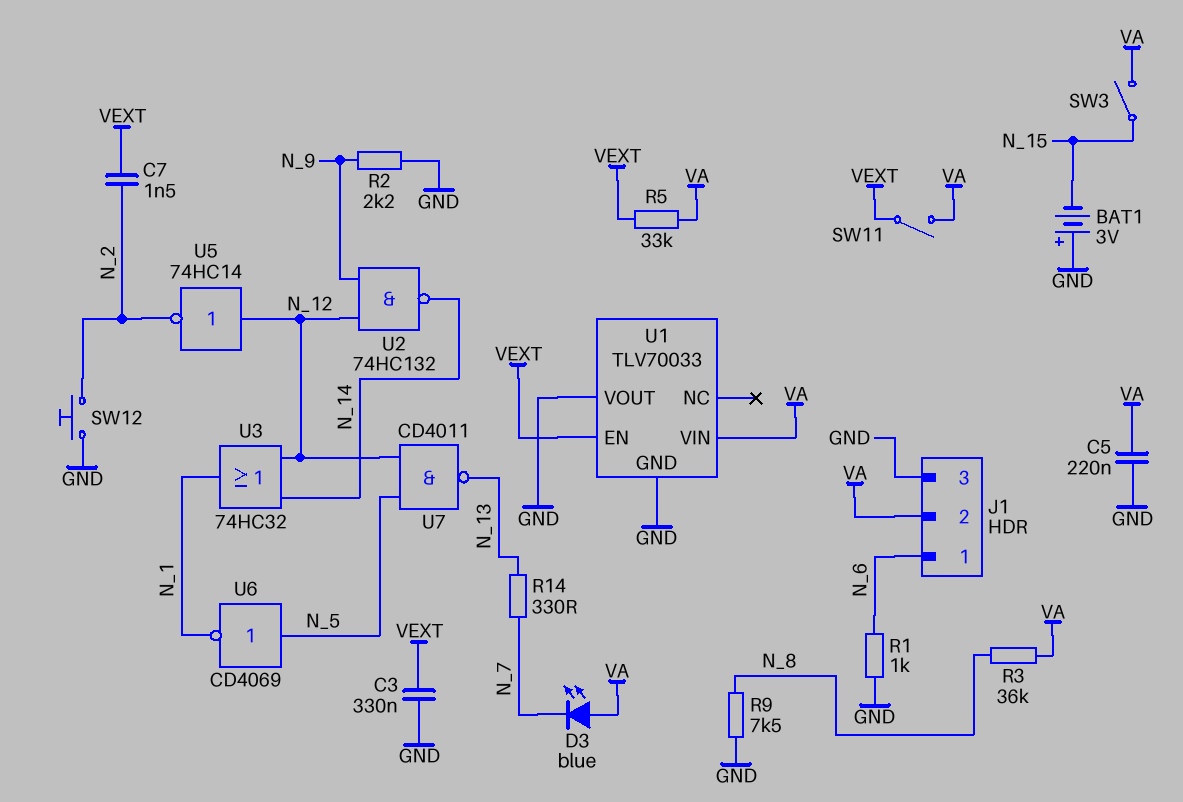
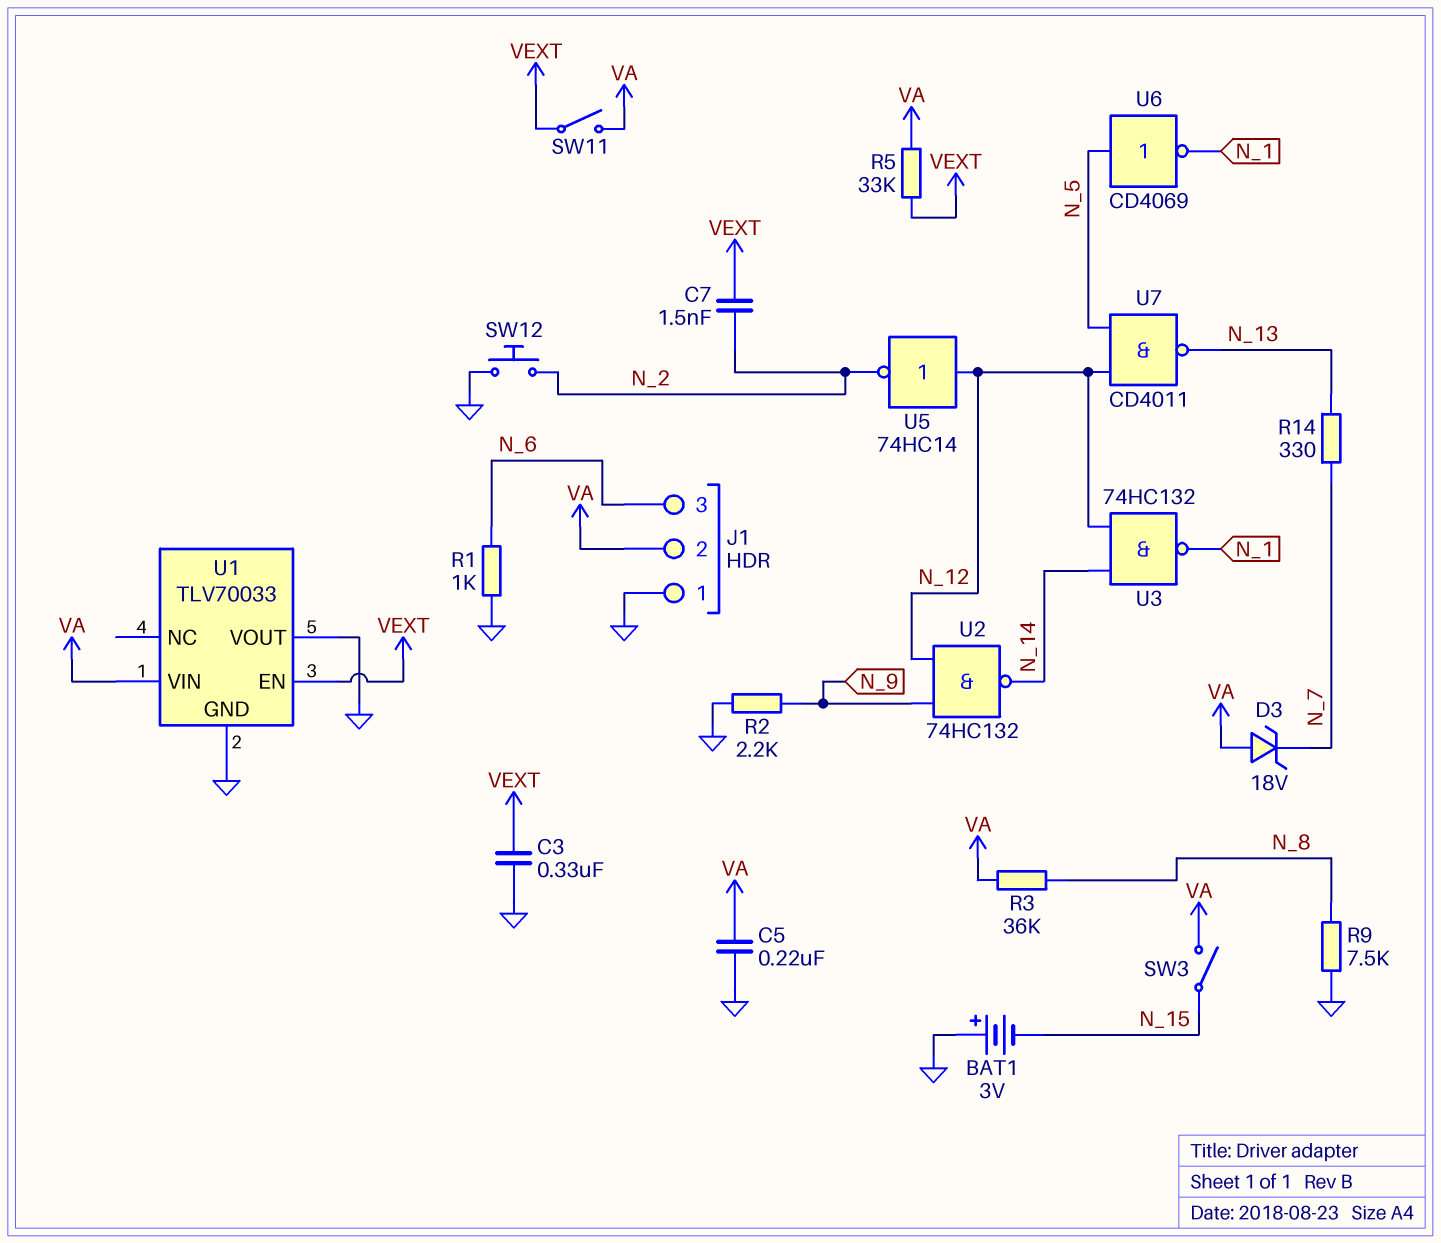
D3: LED blue (A VA, K N_7) -> zener 18V (A VA, K N_7)
J1 pin 1: N_6 -> GND
J1 pin 3: GND -> N_6
U3: OR 74HC32 (in N_12, in N_14, out N_1) -> NAND 74HC132 (in N_12, in N_14, out N_1)

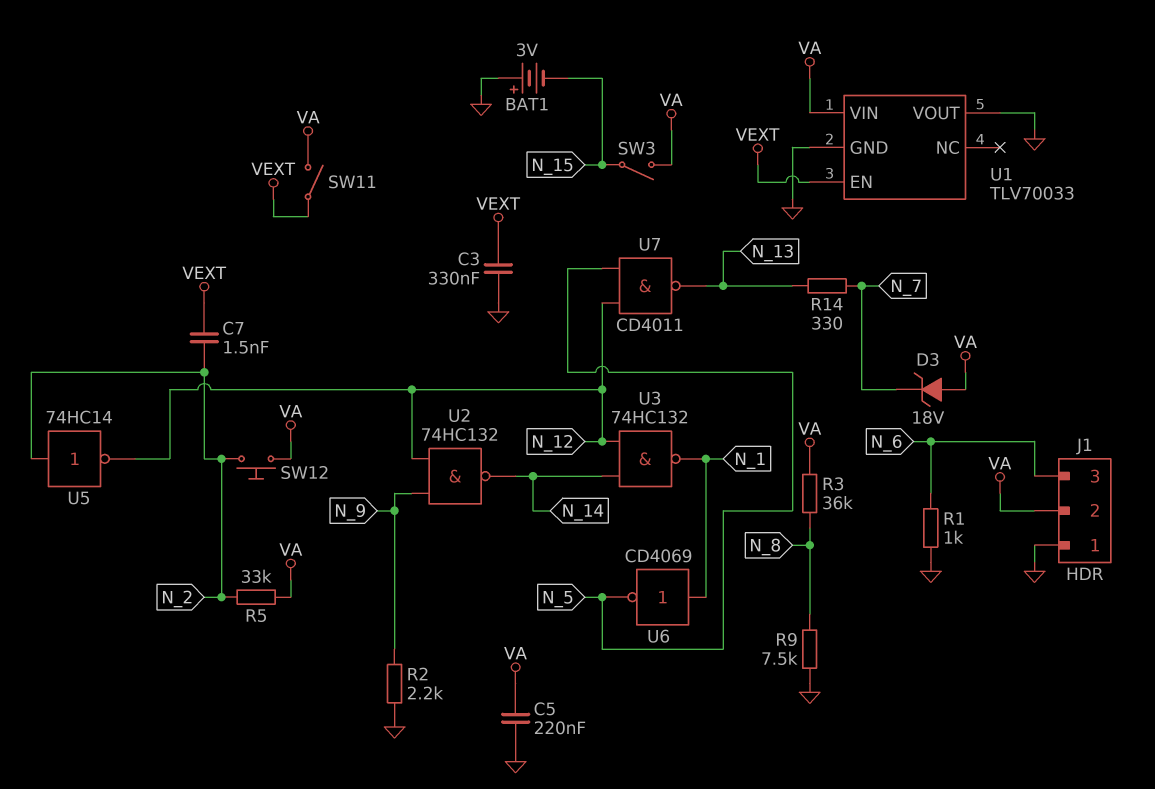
R5: 33k (VA, VEXT) -> 33k (N_2, VA)
SW12: button (GND, N_2) -> button (N_2, VA)
U5: NOT 74HC14 (in N_12, out N_2) -> NOT 74HC14 (in N_2, out N_12)
U6: NOT CD4069 (in N_5, out N_1) -> NOT CD4069 (in N_1, out N_5)

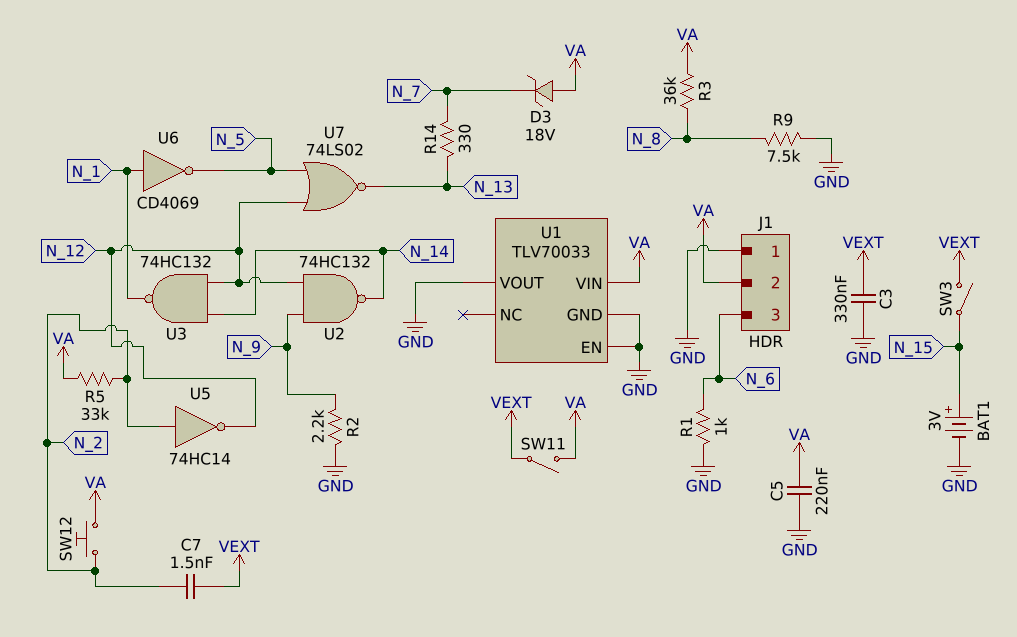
BAT1: 3V (plus GND, minus N_15) -> 3V (plus N_15, minus GND)
SW3: switch (N_15, VA) -> switch (N_15, VEXT)
U1 pin EN: VEXT -> GND
U7: NAND CD4011 (in N_5, in N_12, out N_13) -> NOR 74LS02 (in N_5, in N_12, out N_13)

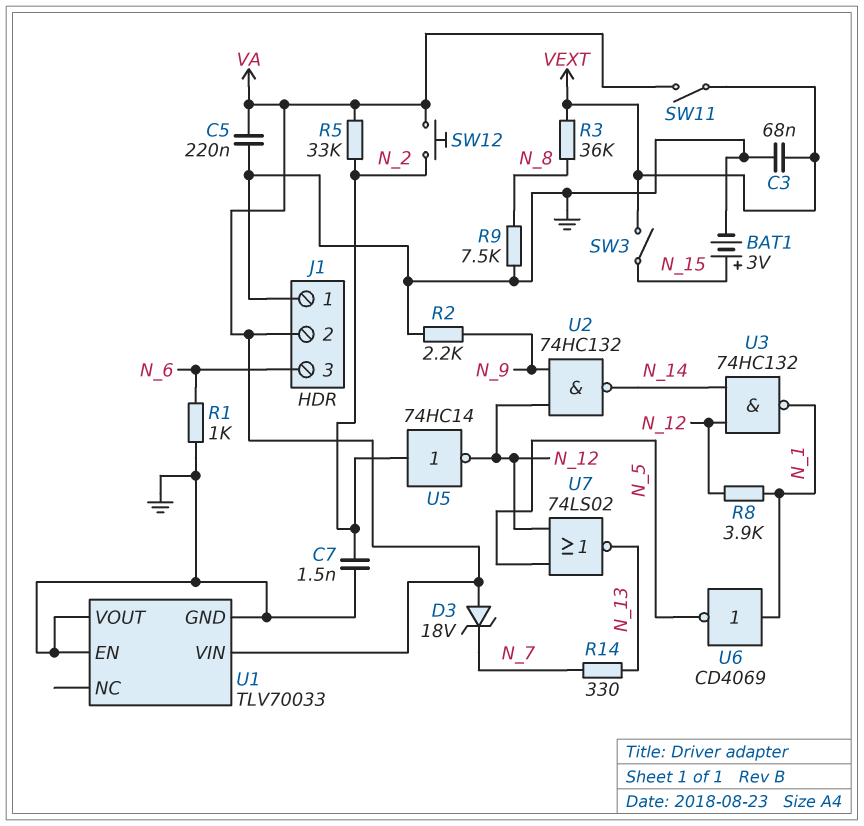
C3: 330nF (GND, VEXT) -> 68nF (GND, VEXT)
C7: 1.5nF (N_2, VEXT) -> 1.5nF (GND, N_2)
R3: 36k (N_8, VA) -> 36k (N_8, VEXT)
R8: none -> 3.9k (N_1, N_12)

